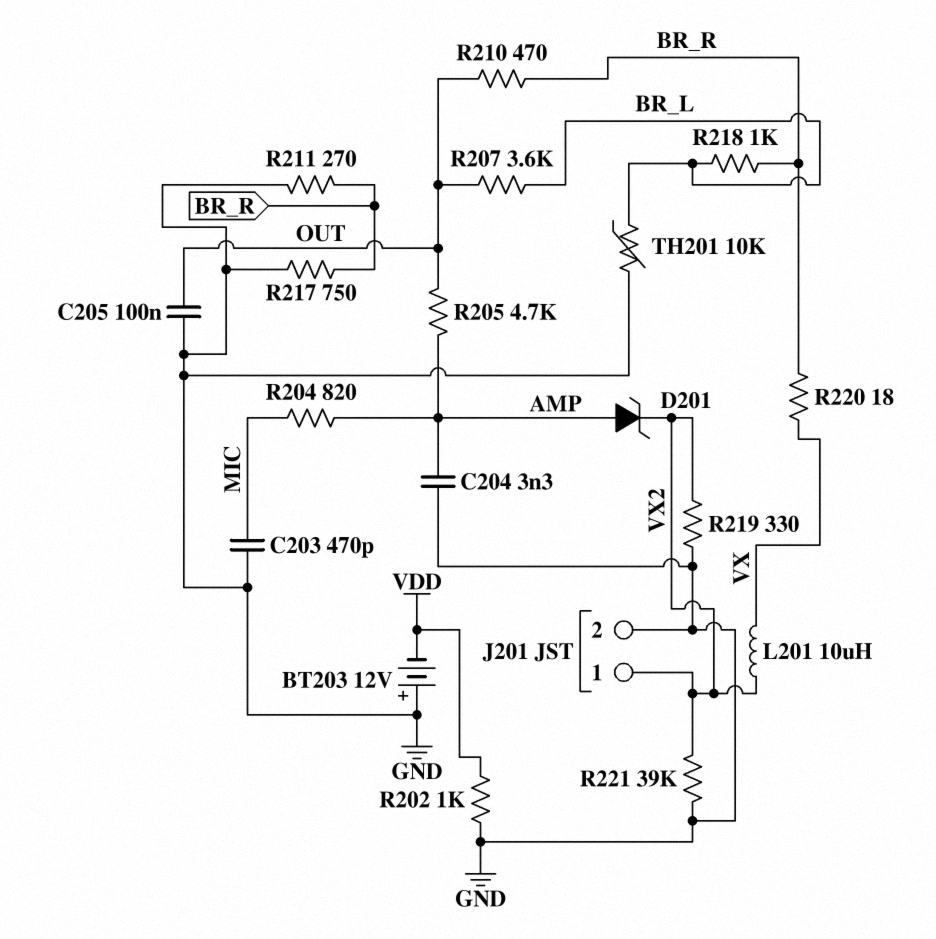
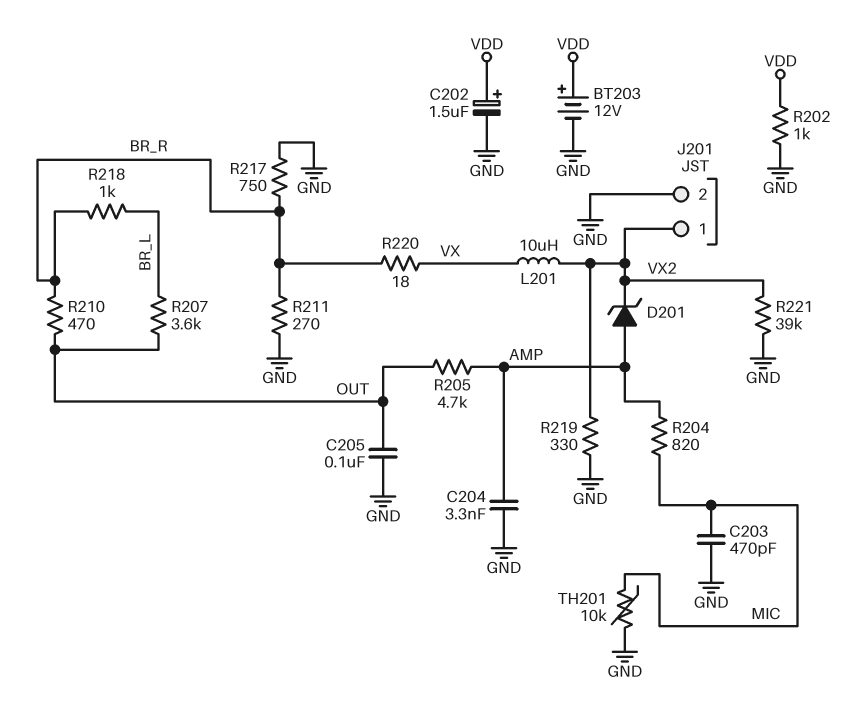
BT203: 12V (plus GND, minus VDD) -> 12V (plus VDD, minus GND)
C202: none -> 1.5uF (plus VDD, minus GND)
TH201: 10k (BR_L, GND) -> 10k (GND, MIC)

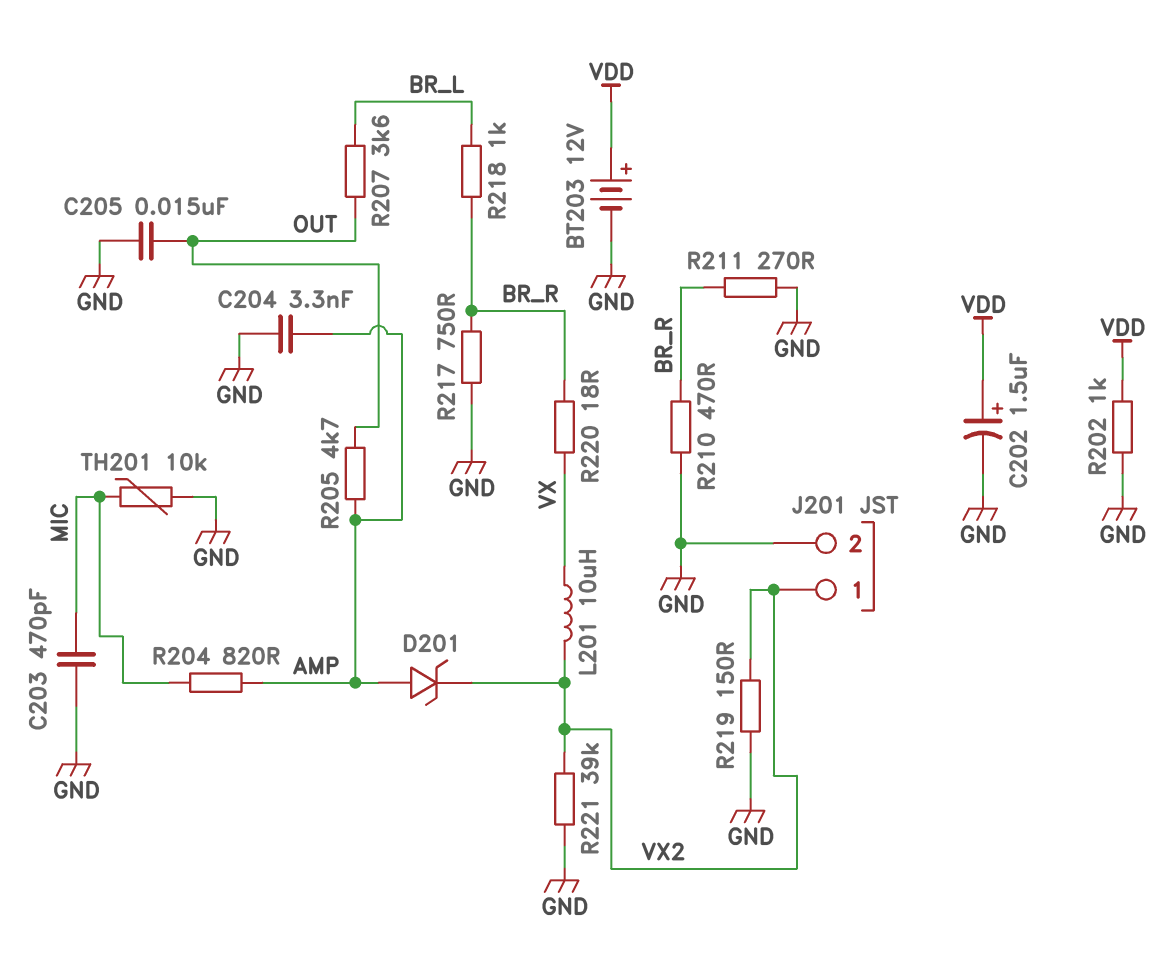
C205: 100nF (GND, OUT) -> 15nF (GND, OUT)
R210: 470 (BR_R, OUT) -> 470 (BR_R, GND)
R219: 330 (GND, VX2) -> 150 (GND, VX2)

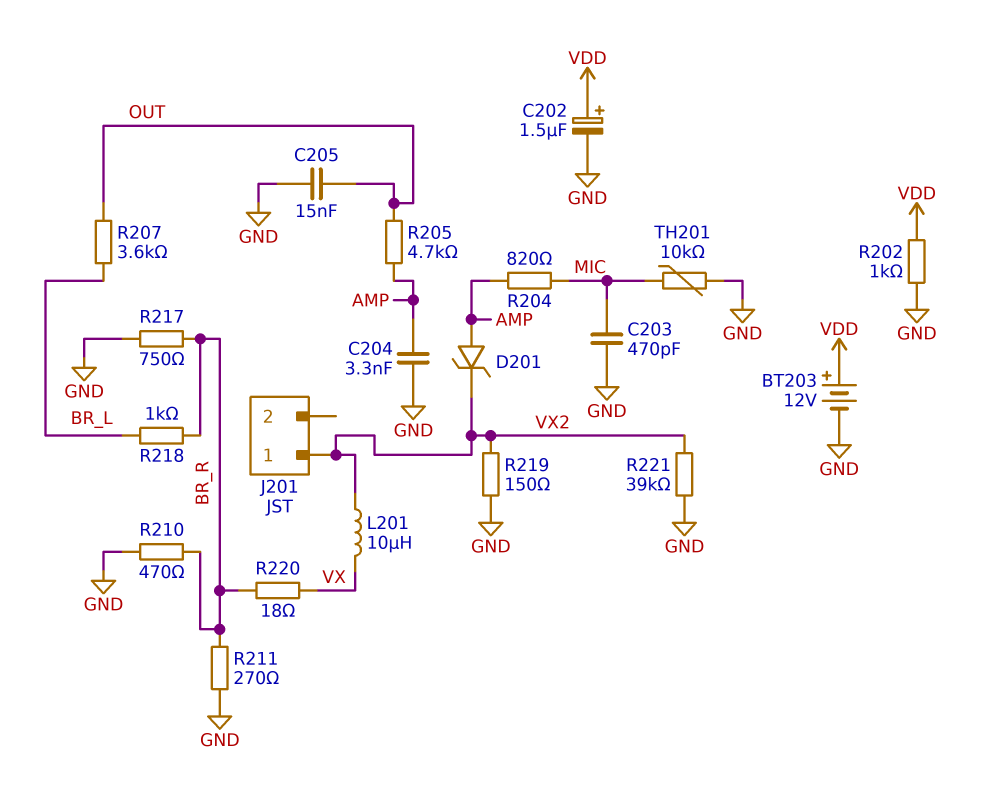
J201 pin 2: GND -> none

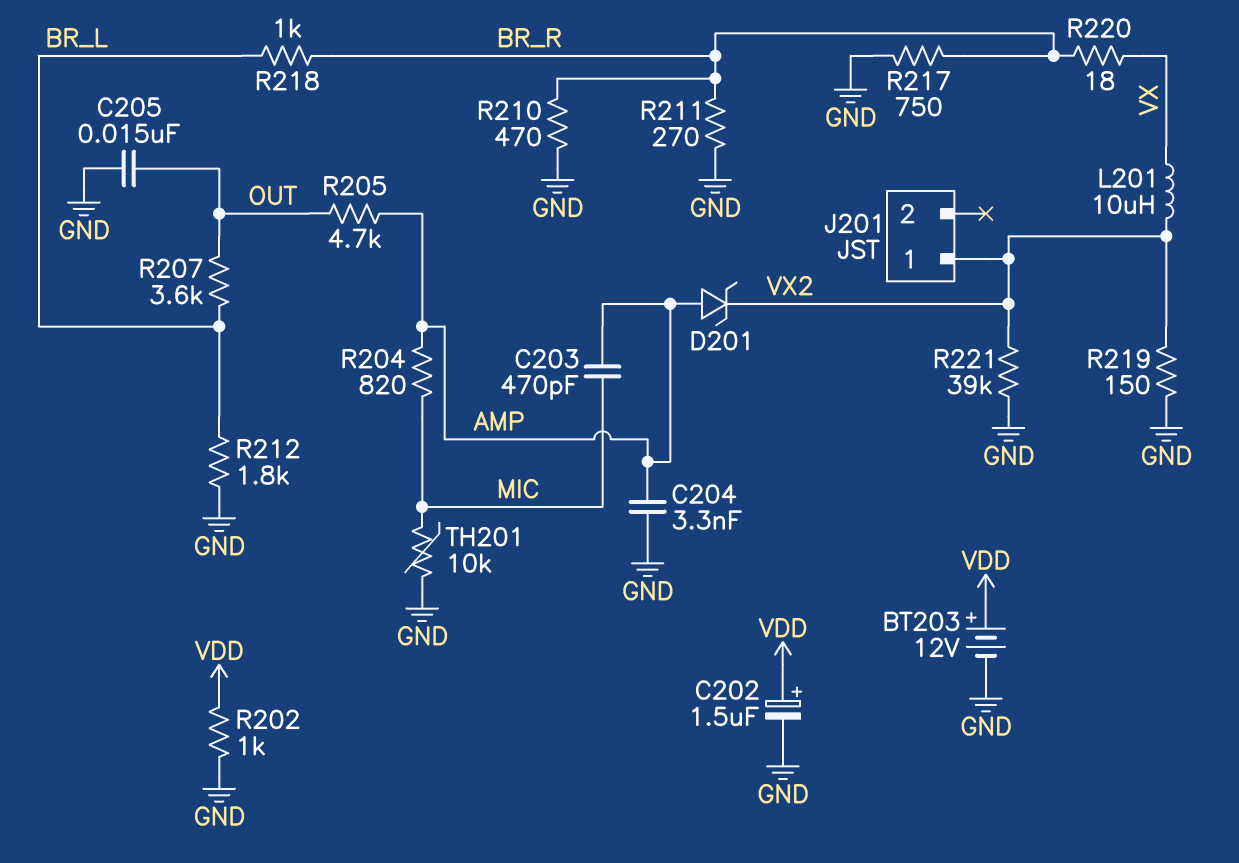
C203: 470pF (GND, MIC) -> 470pF (AMP, MIC)
R212: none -> 1.8k (BR_L, GND)

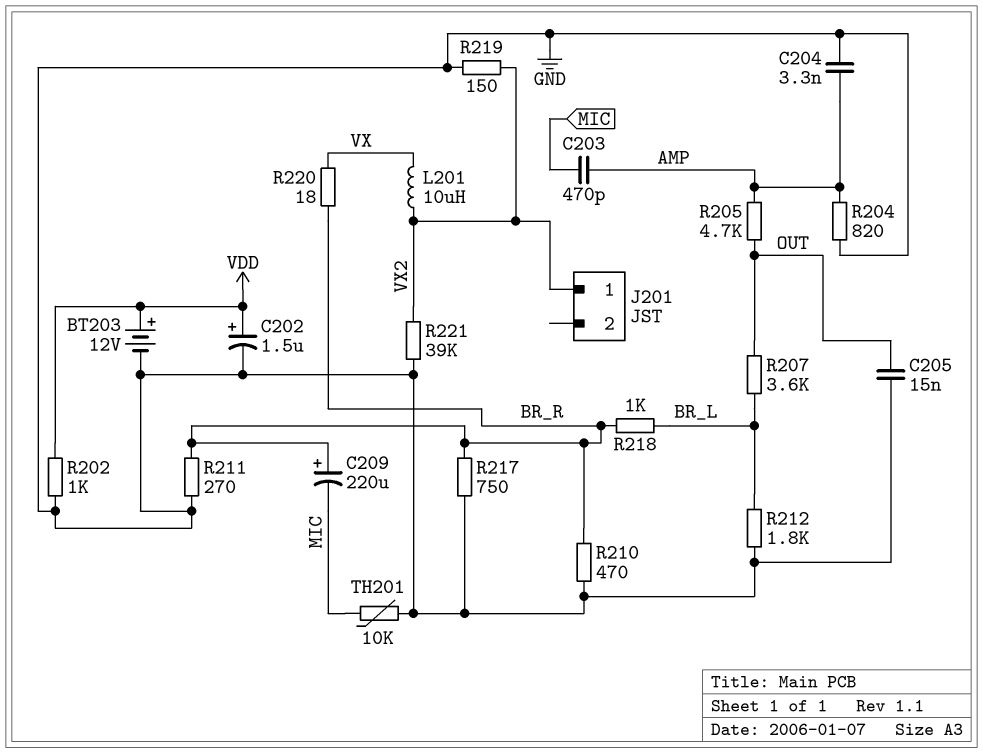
C209: none -> 220uF (plus BR_R, minus MIC)
D201: zener (A AMP, K VX2) -> none
R204: 820 (AMP, MIC) -> 820 (AMP, GND)

